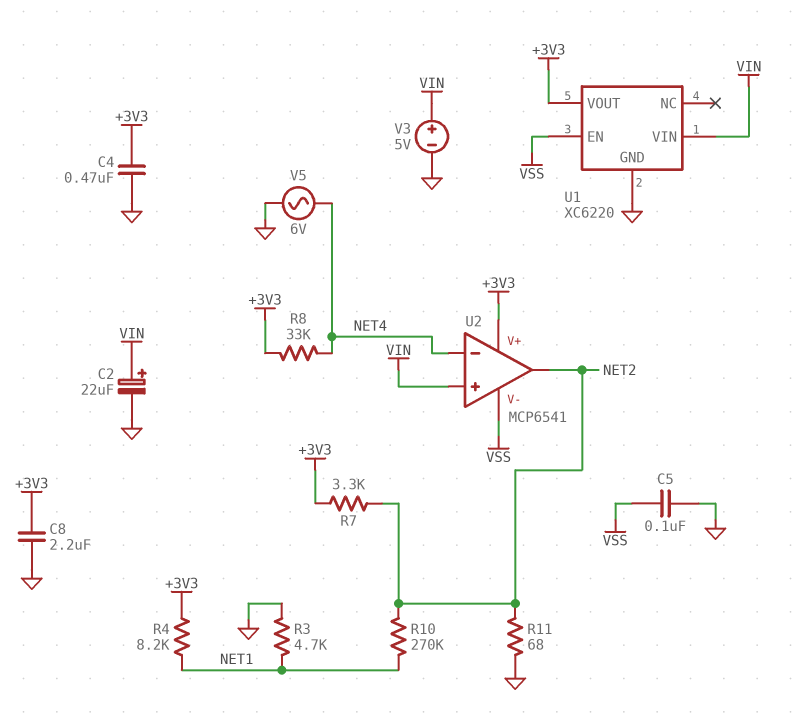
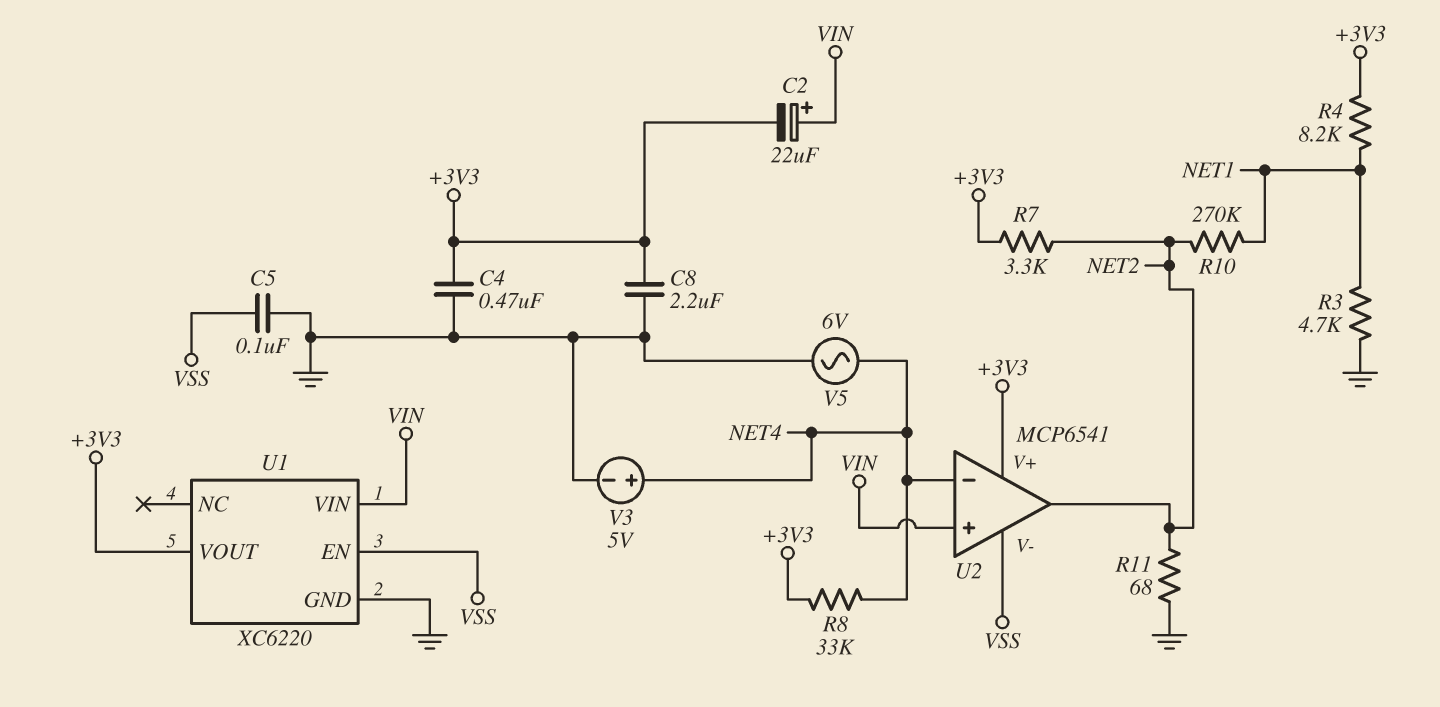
C2: 22uF (plus VIN, minus GND) -> 22uF (plus VIN, minus +3V3)
V3: 5V (plus VIN, minus GND) -> 5V (plus NET4, minus GND)

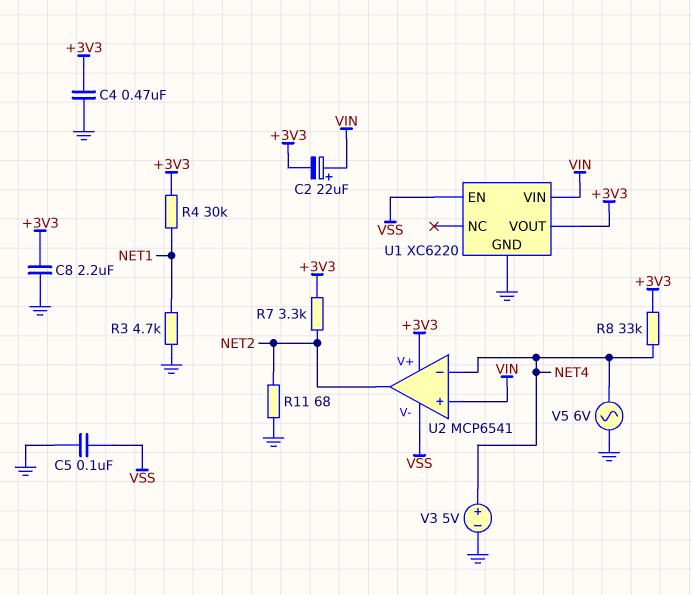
R4: 8.2k (+3V3, NET1) -> 30k (+3V3, NET1)
R10: 270k (NET1, NET2) -> none

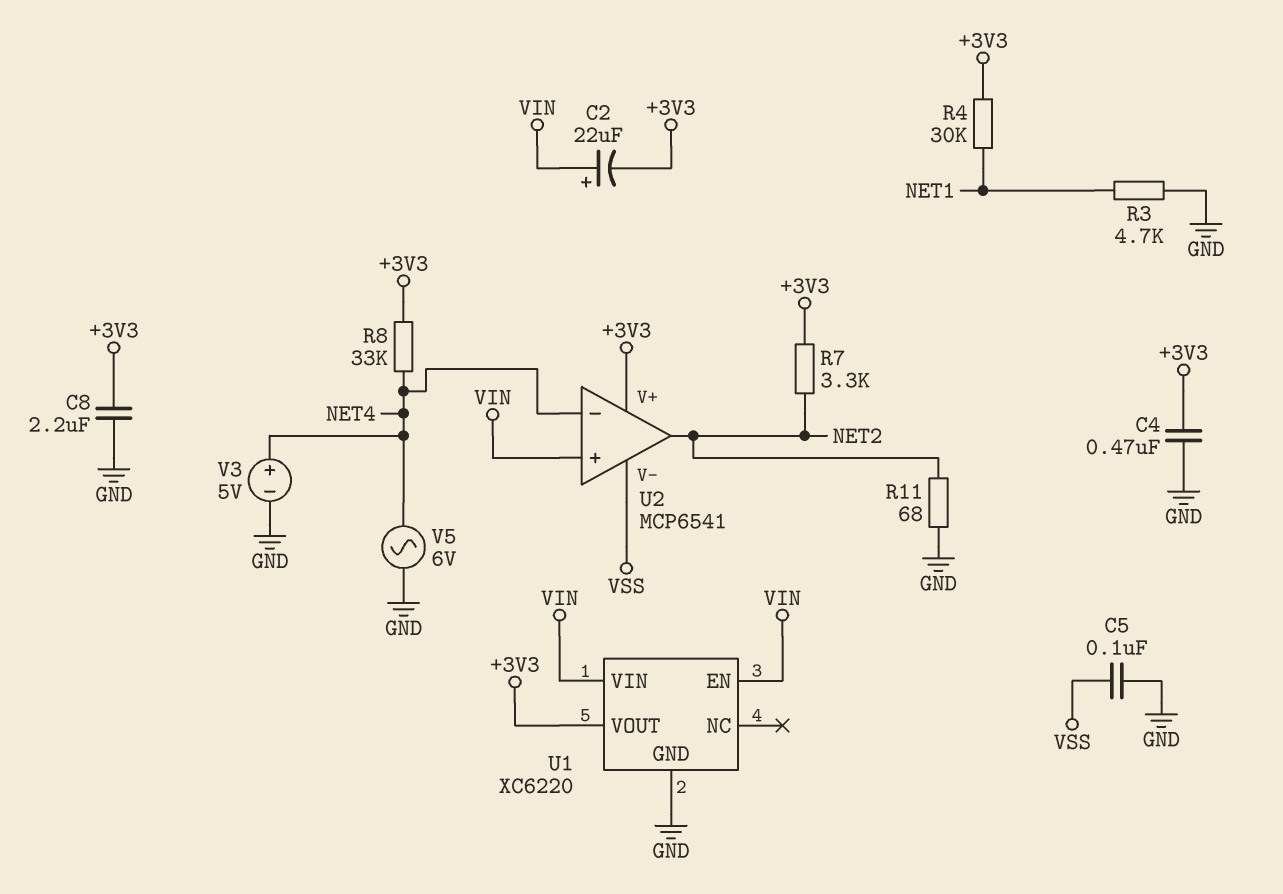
U1 pin EN: VSS -> VIN

